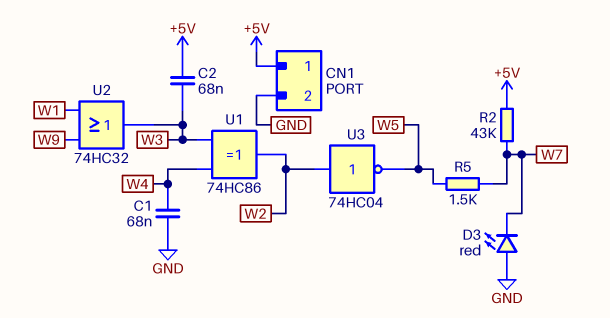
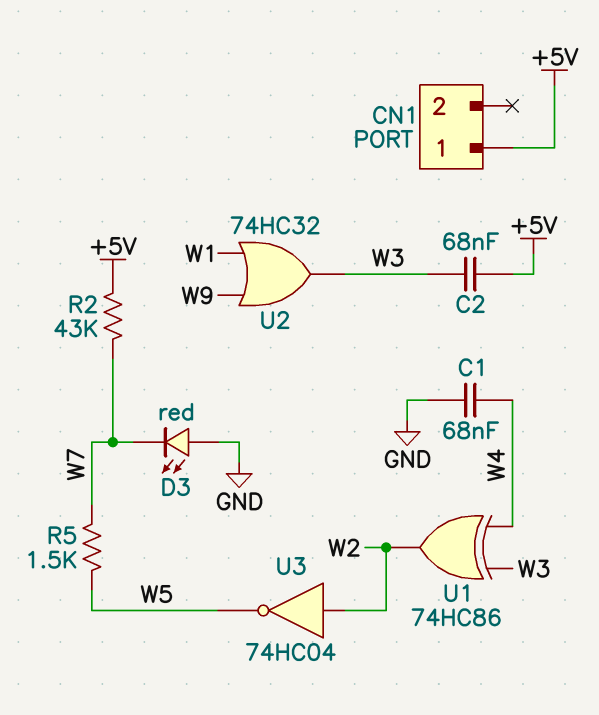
CN1 pin 2: GND -> none

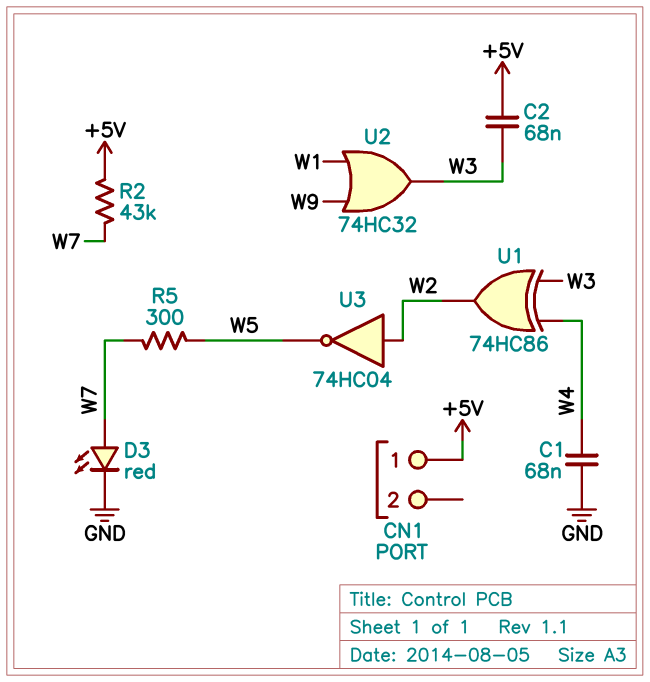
D3: LED red (A GND, K W7) -> LED red (A W7, K GND)
R5: 1.5k (W5, W7) -> 300 (W5, W7)

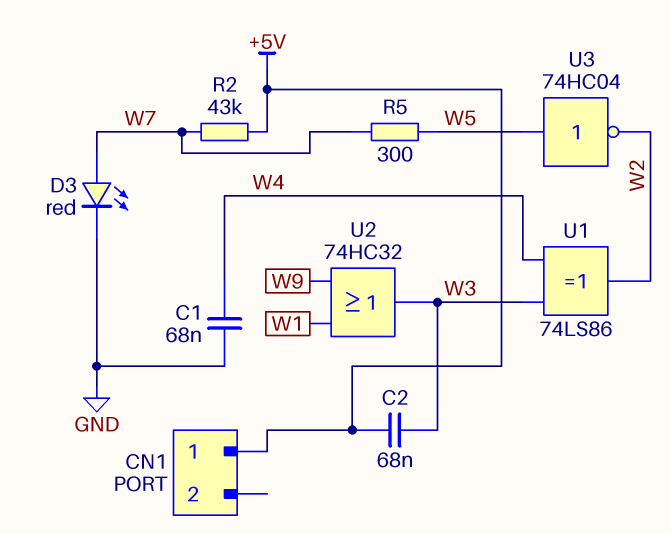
U1: XOR 74HC86 (in W3, in W4, out W2) -> XOR 74LS86 (in W3, in W4, out W2)
U3: NOT 74HC04 (in W2, out W5) -> NOT 74HC04 (in W5, out W2)

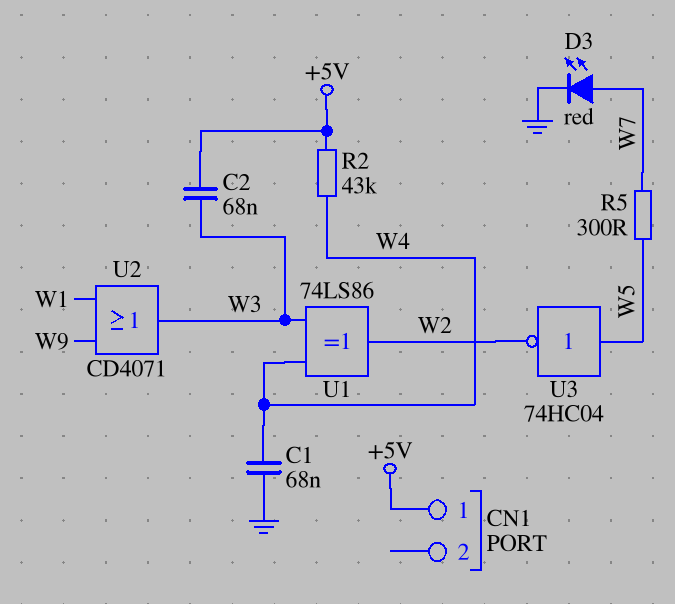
R2: 43k (+5V, W7) -> 43k (+5V, W4)
U2: OR 74HC32 (in W1, in W9, out W3) -> OR CD4071 (in W1, in W9, out W3)

